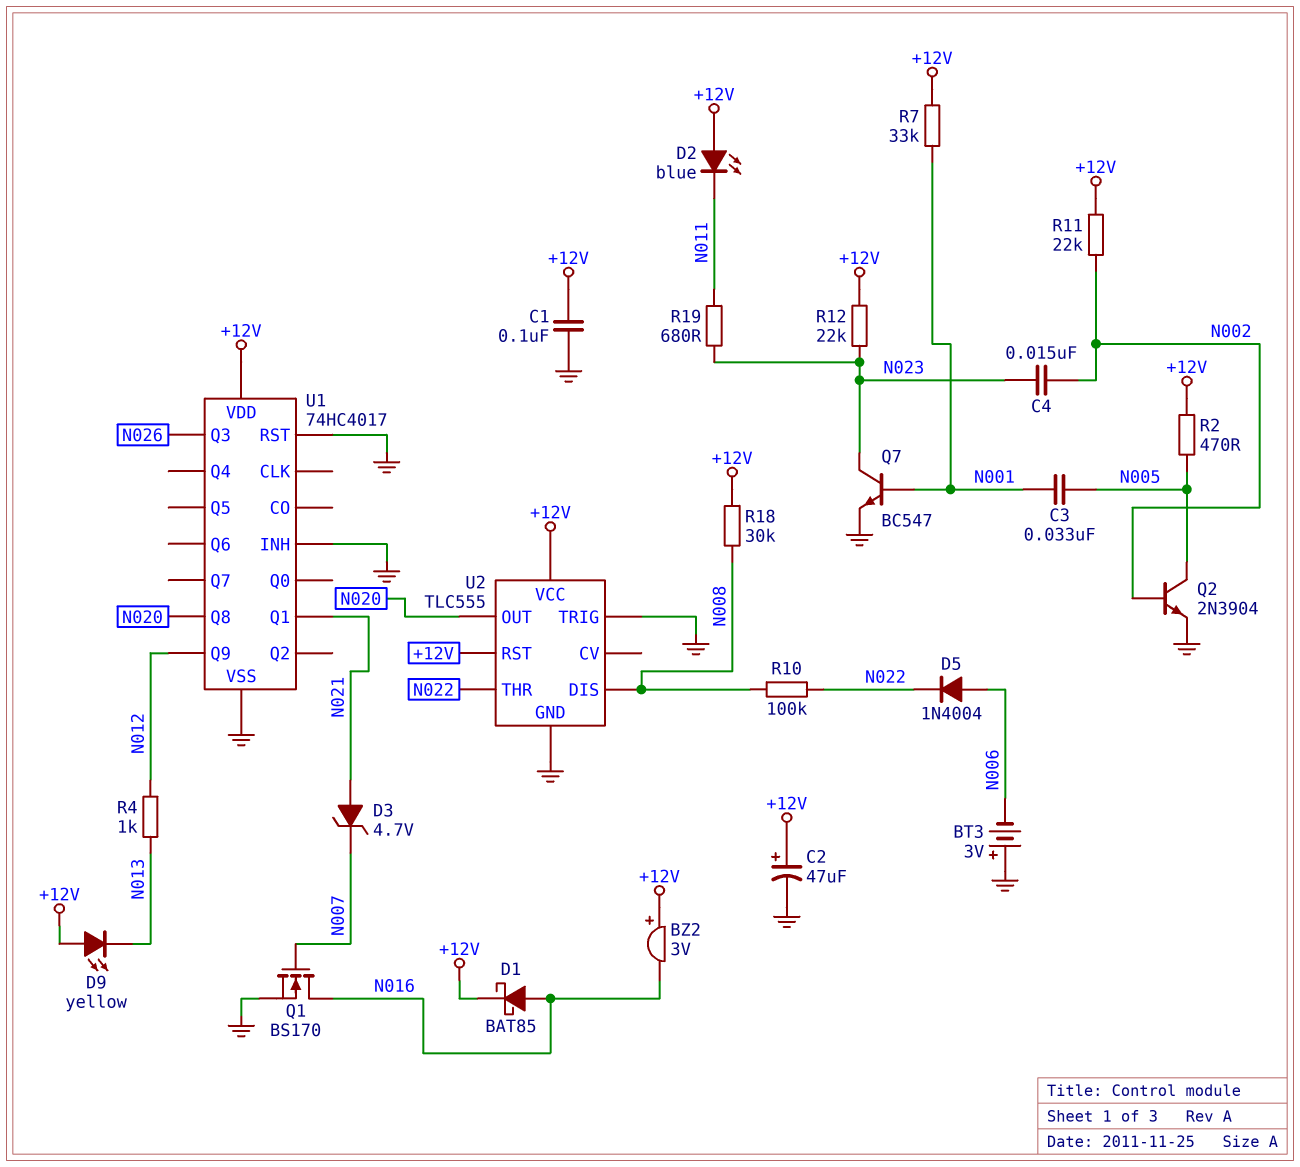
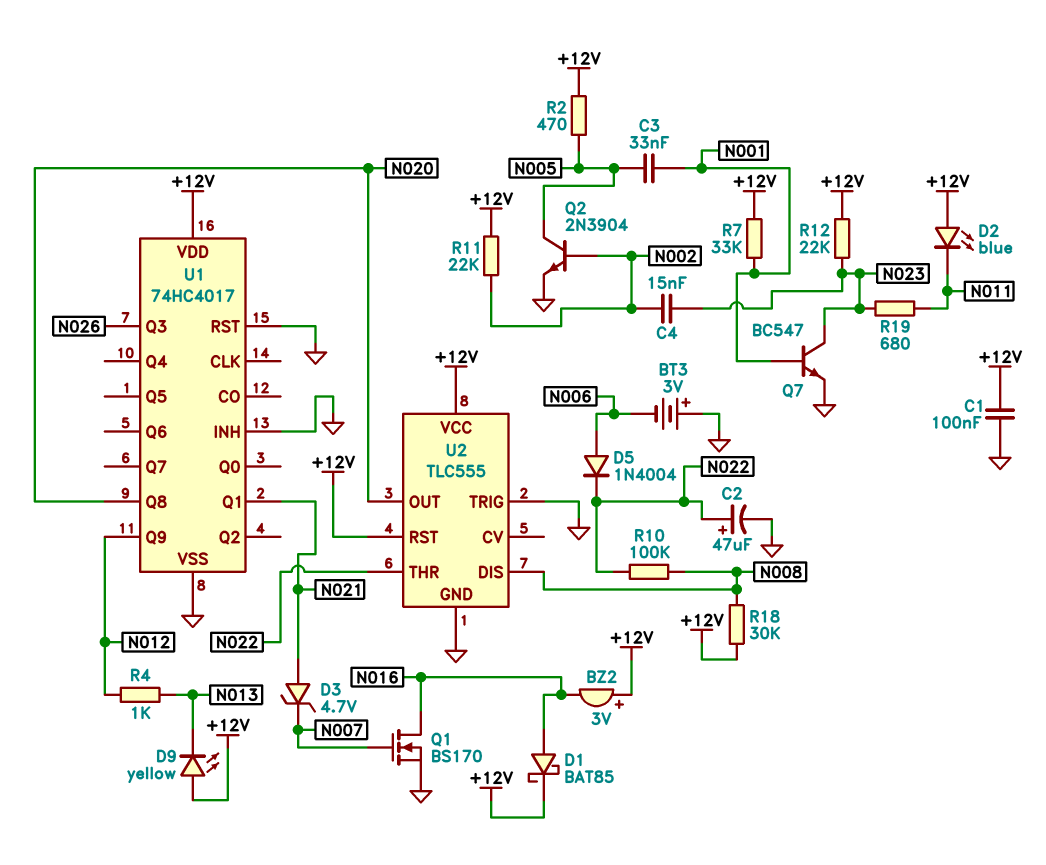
C2: 47uF (plus +12V, minus GND) -> 47uF (plus N022, minus GND)

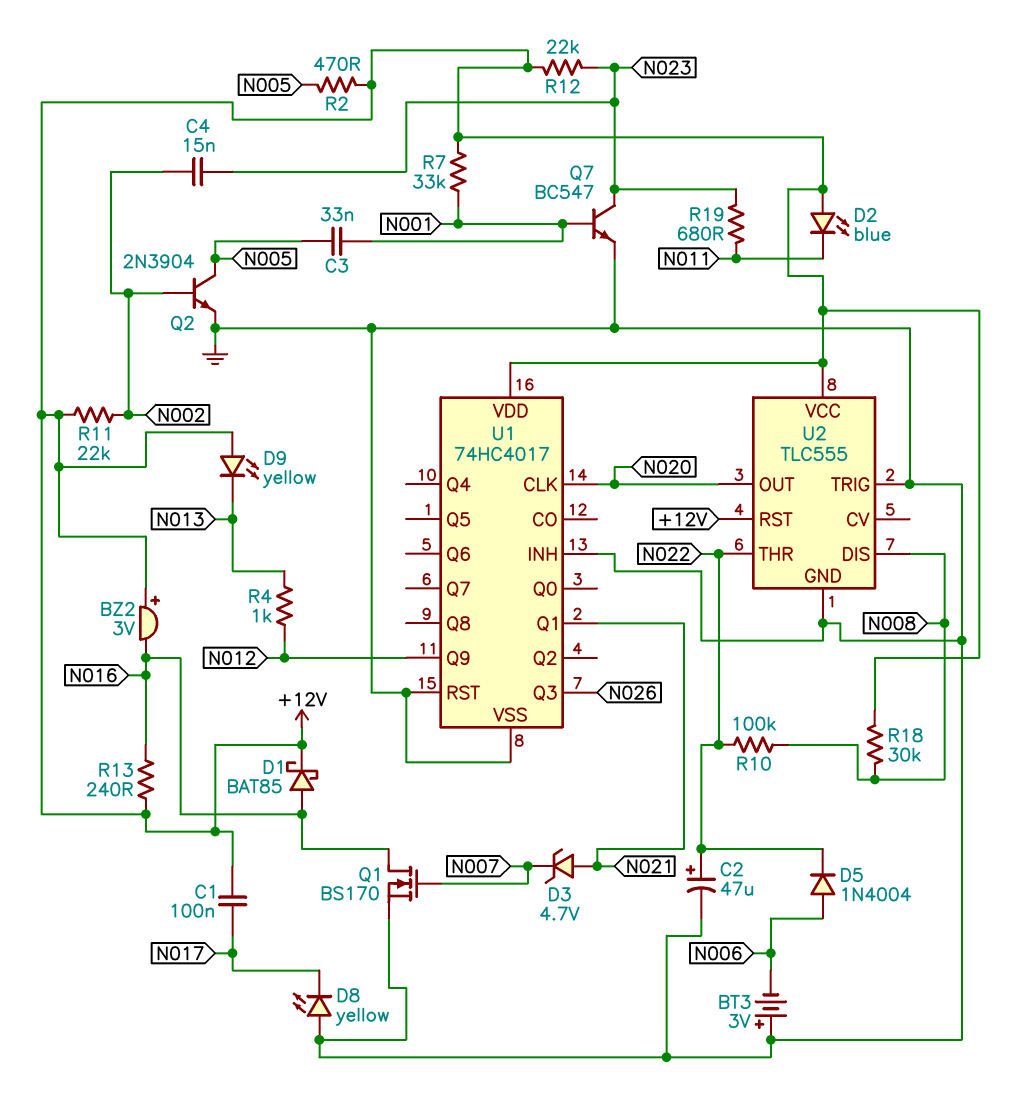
C1: 100nF (+12V, GND) -> 100nF (+12V, N017)
D8: none -> LED yellow (A GND, K N017)
R13: none -> 240 (+12V, N016)
U1 pin CLK: none -> N020
U1 pin Q8: N020 -> none

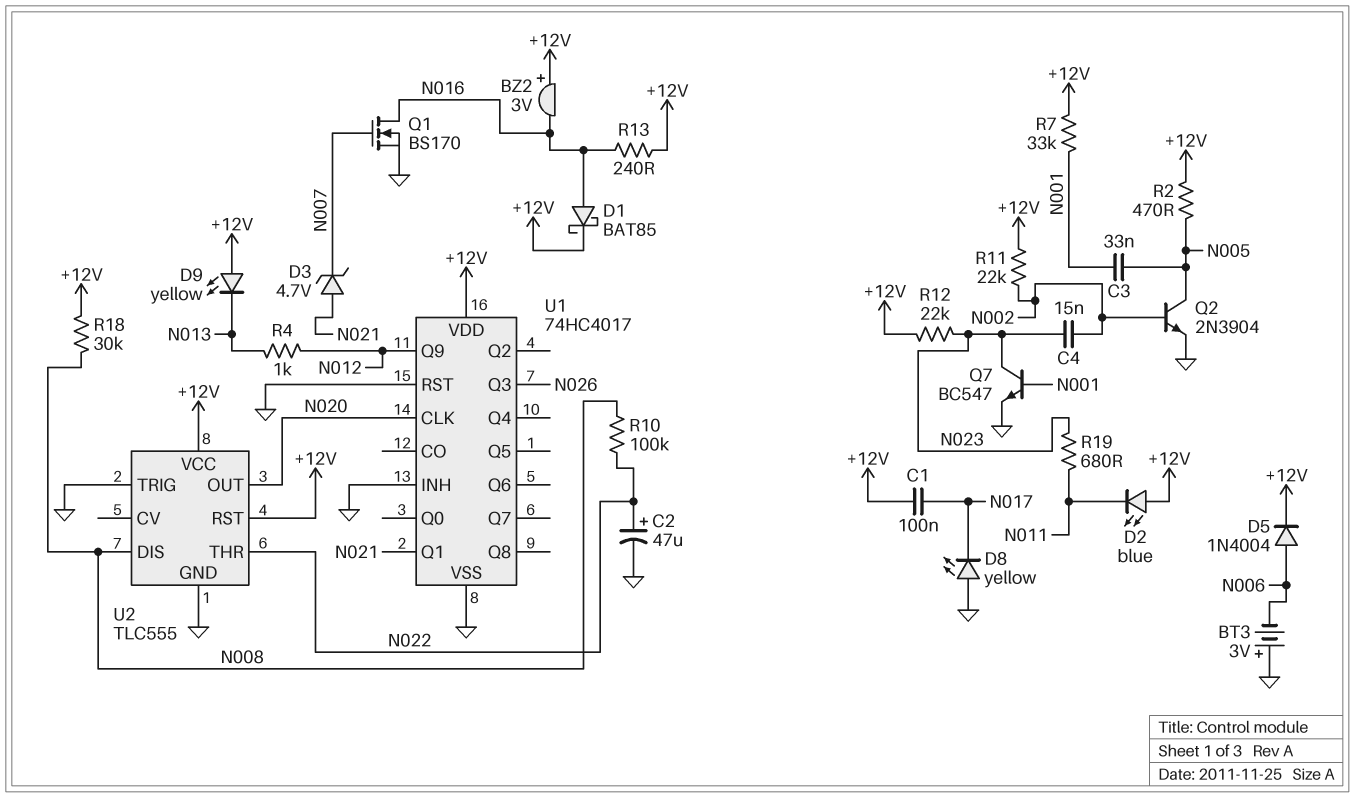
D5: diode 1N4004 (A N006, K N022) -> diode 1N4004 (A N006, K +12V)

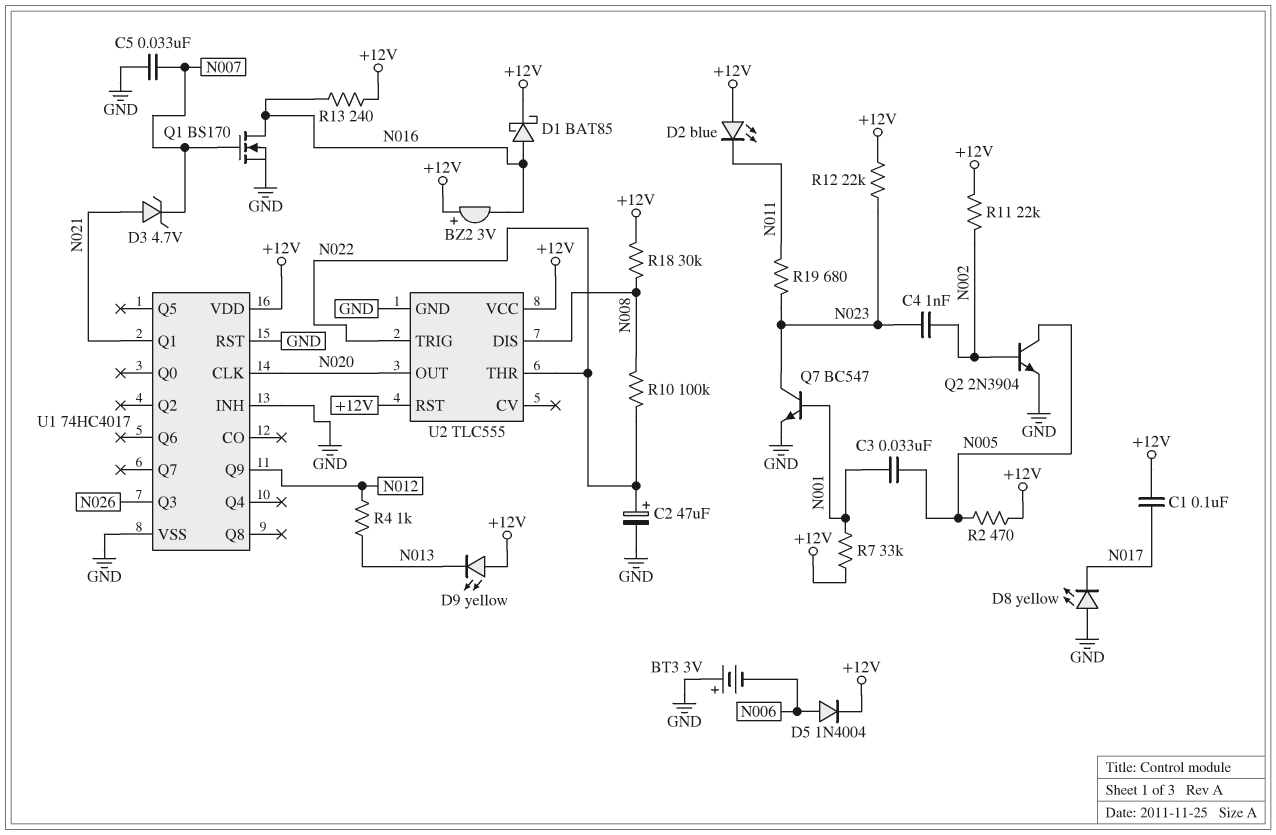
C4: 15nF (N002, N023) -> 1nF (N002, N023)
C5: none -> 33nF (GND, N007)
U2 pin TRIG: GND -> N022

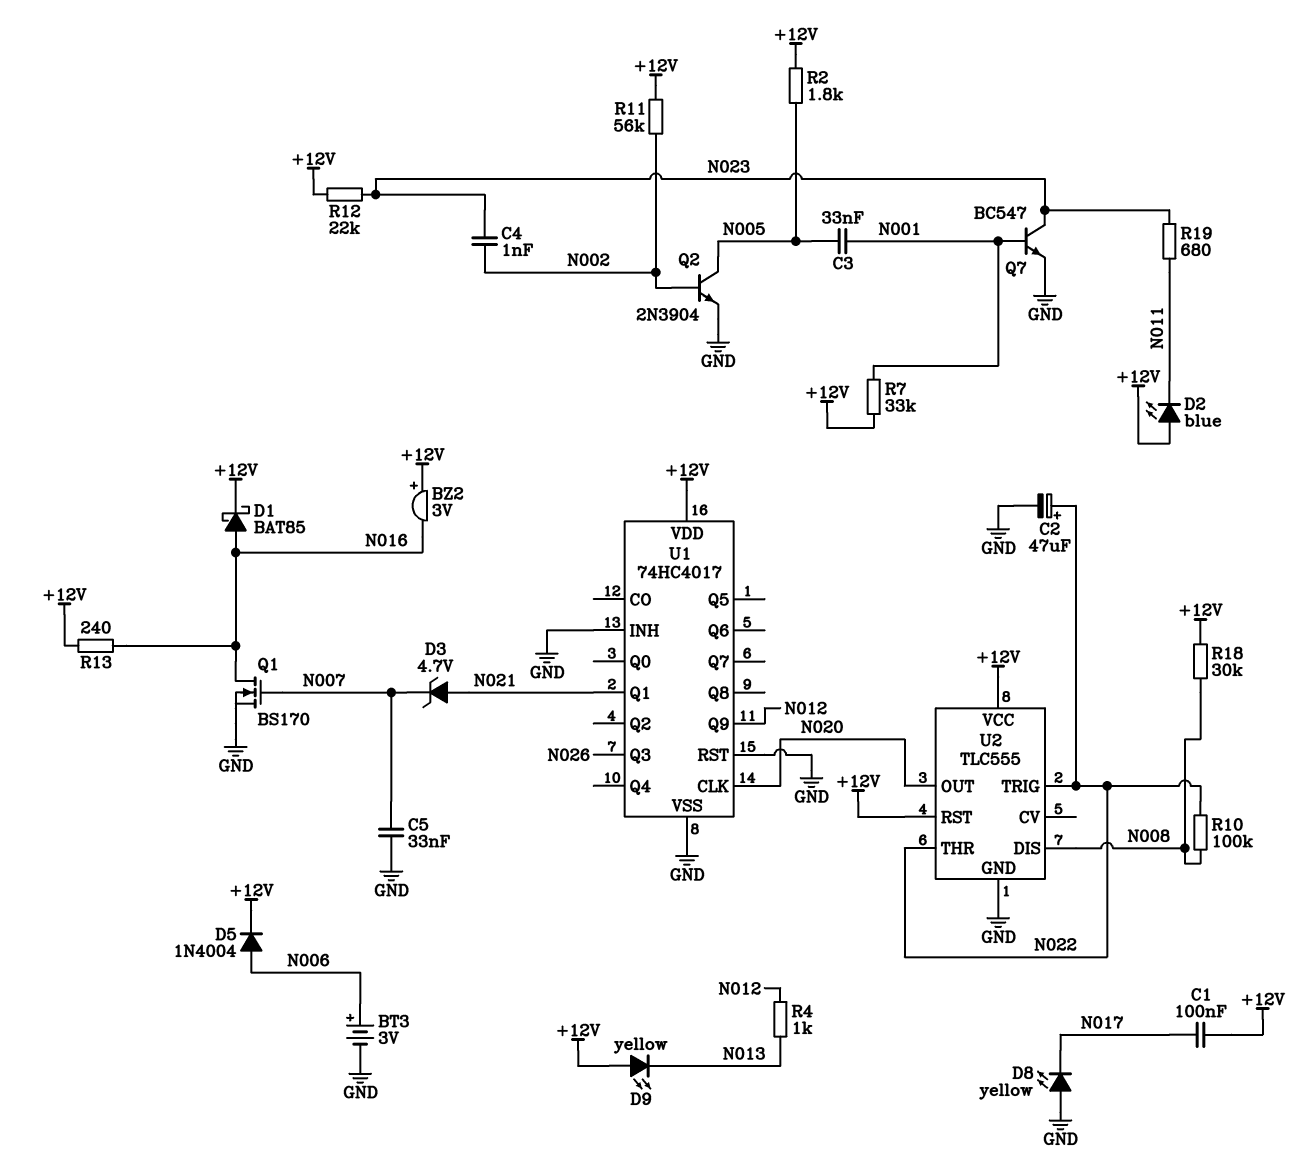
BT3: 3V (plus GND, minus N006) -> 3V (plus N006, minus GND)
R2: 470 (+12V, N005) -> 1.8k (+12V, N005)
R11: 22k (+12V, N002) -> 56k (+12V, N002)

